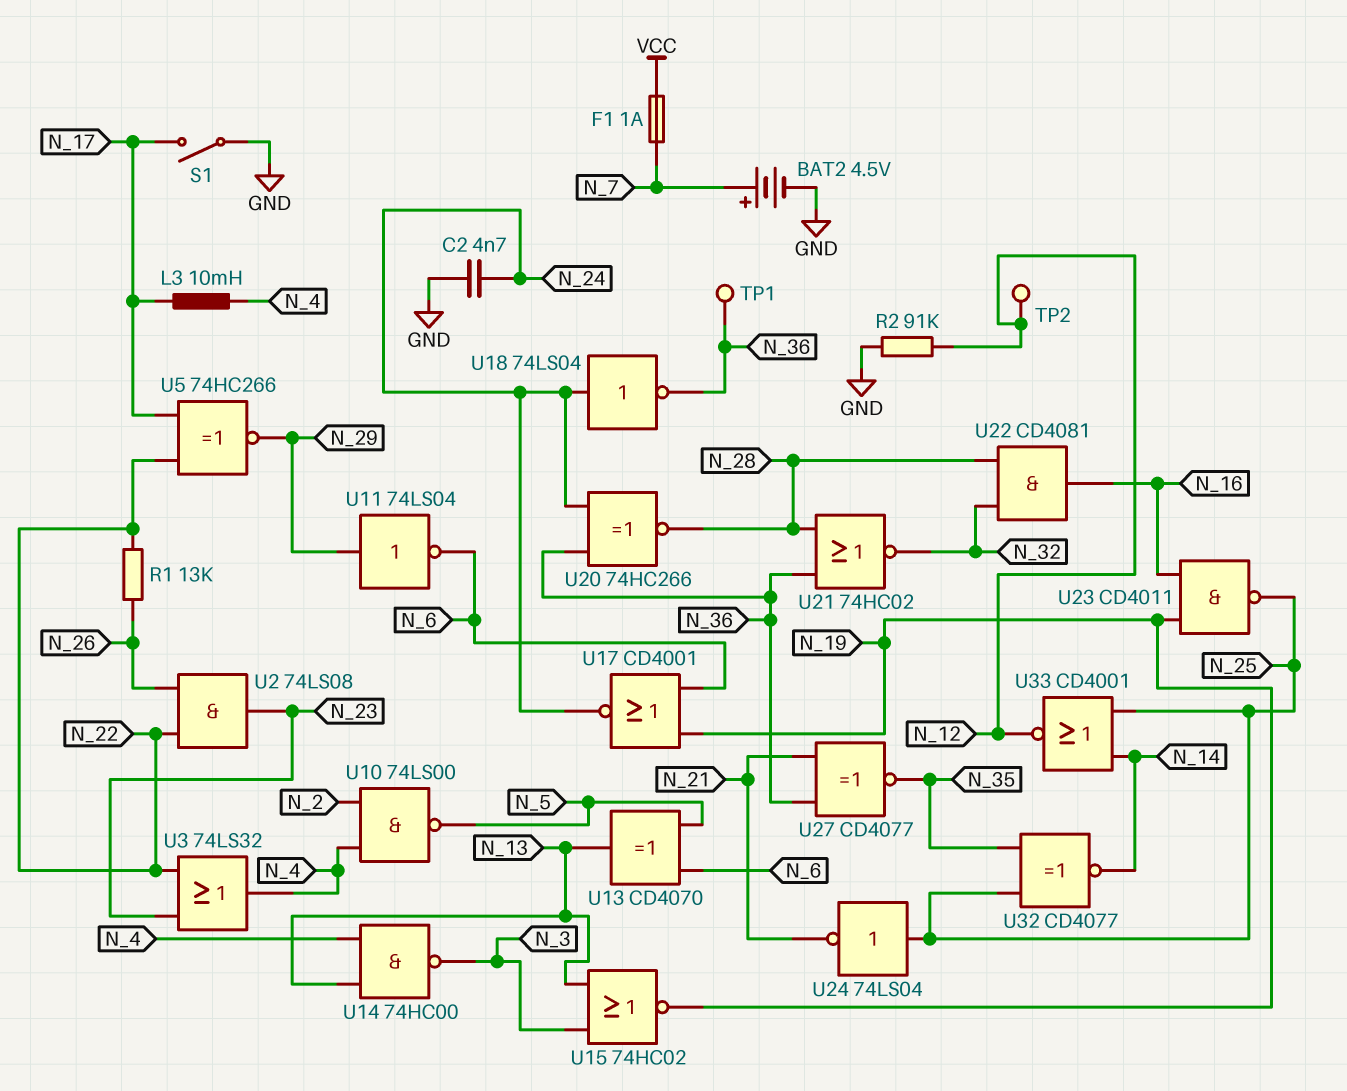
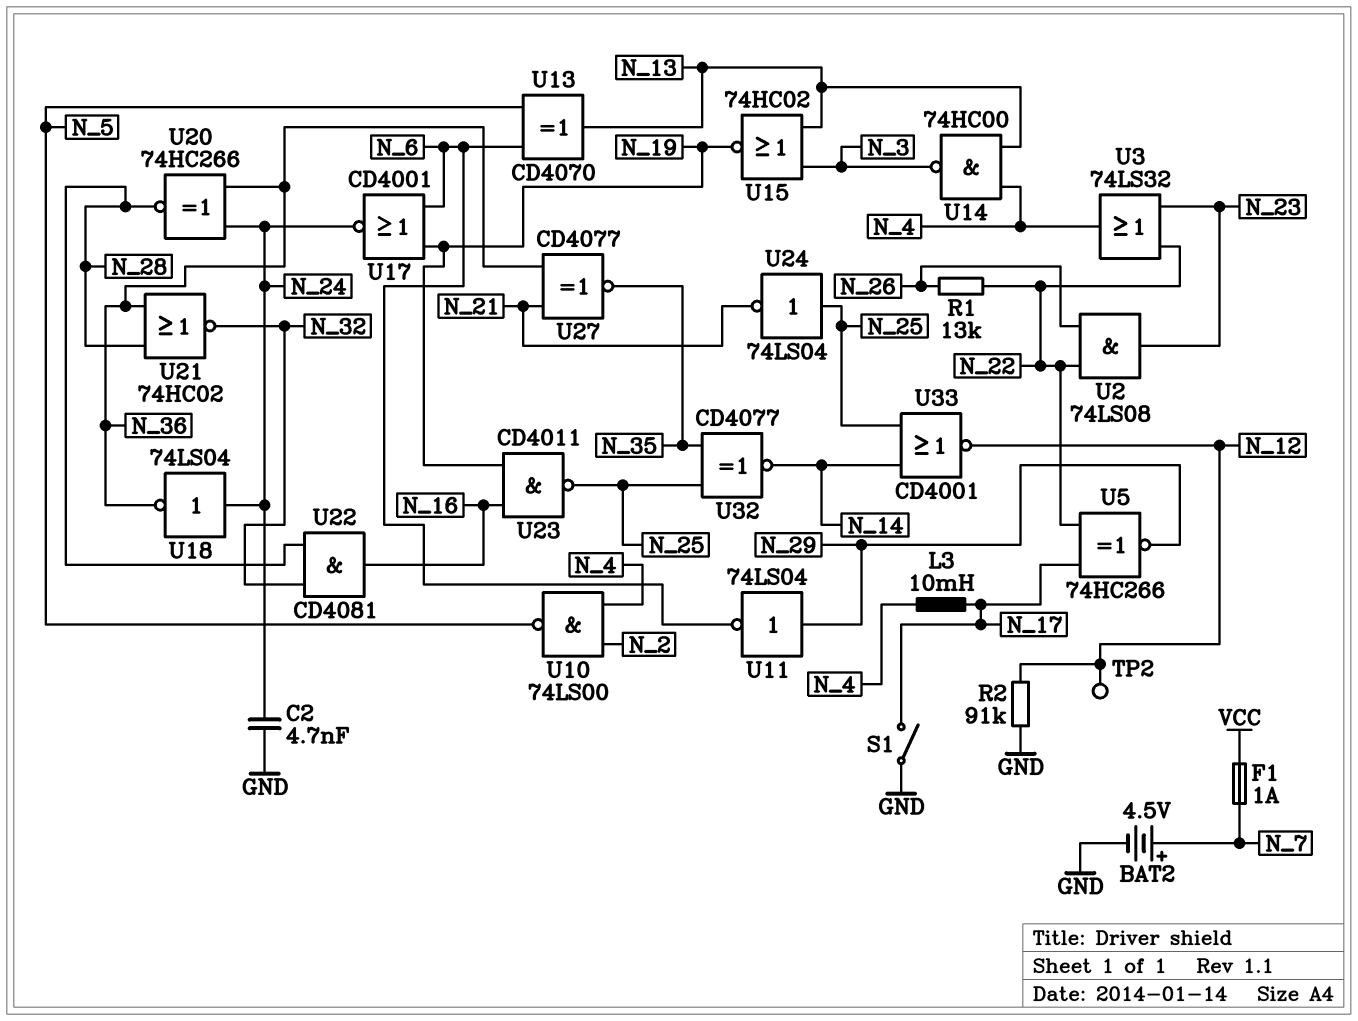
TP1: test point (N_36) -> none

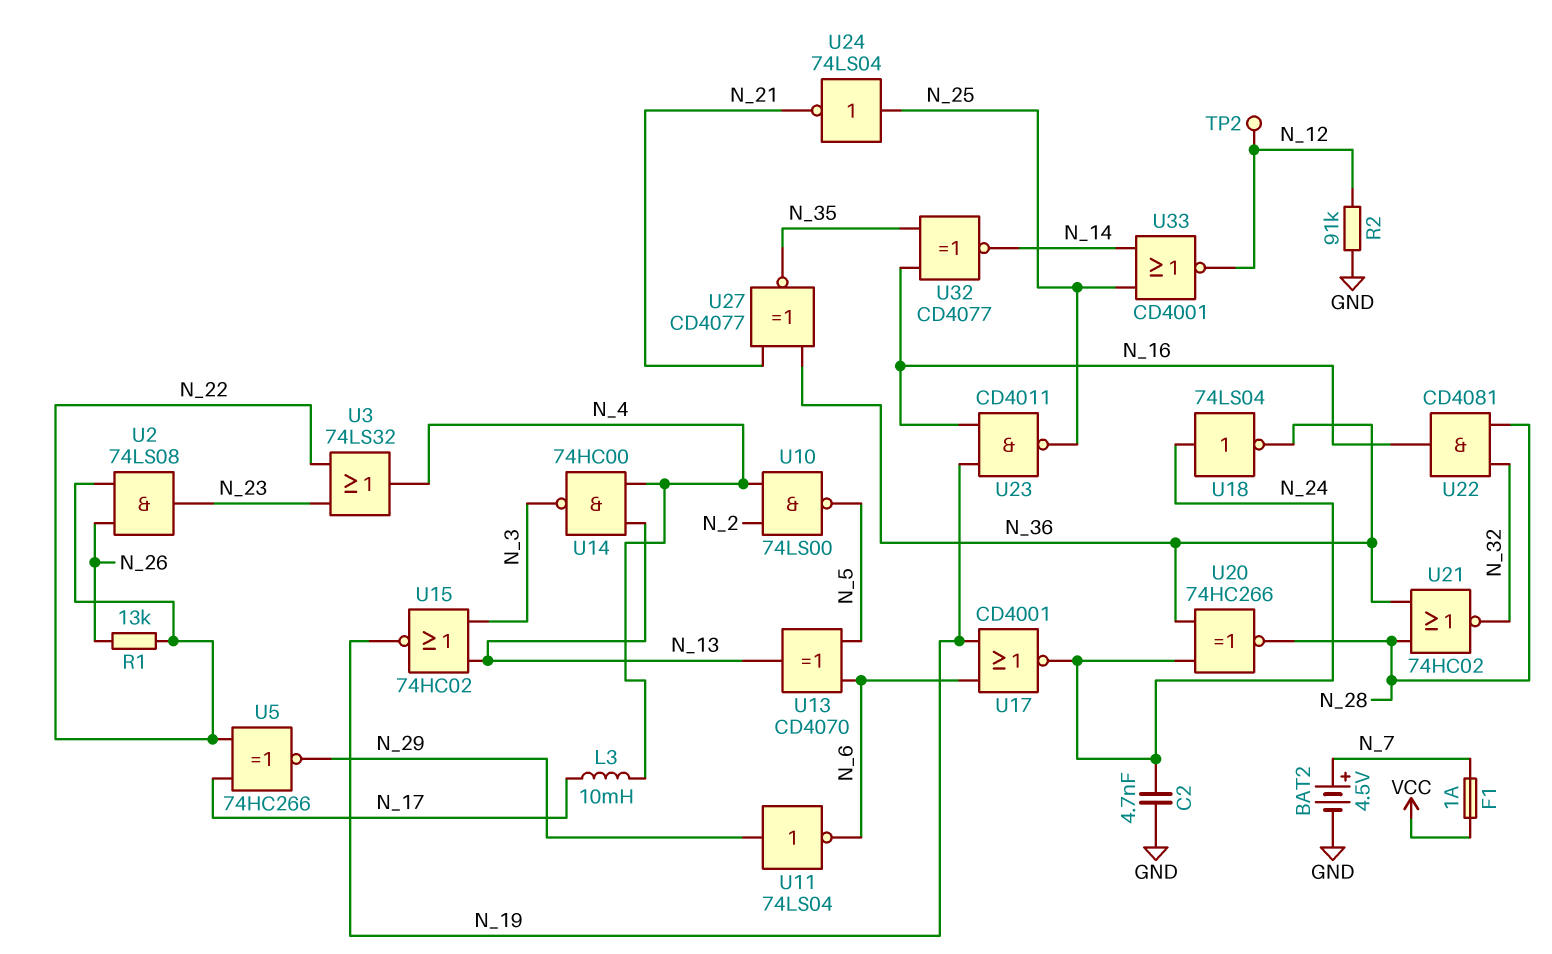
S1: switch (GND, N_17) -> none
U32: XNOR CD4077 (in N_25, in N_35, out N_14) -> XNOR CD4077 (in N_16, in N_35, out N_14)

